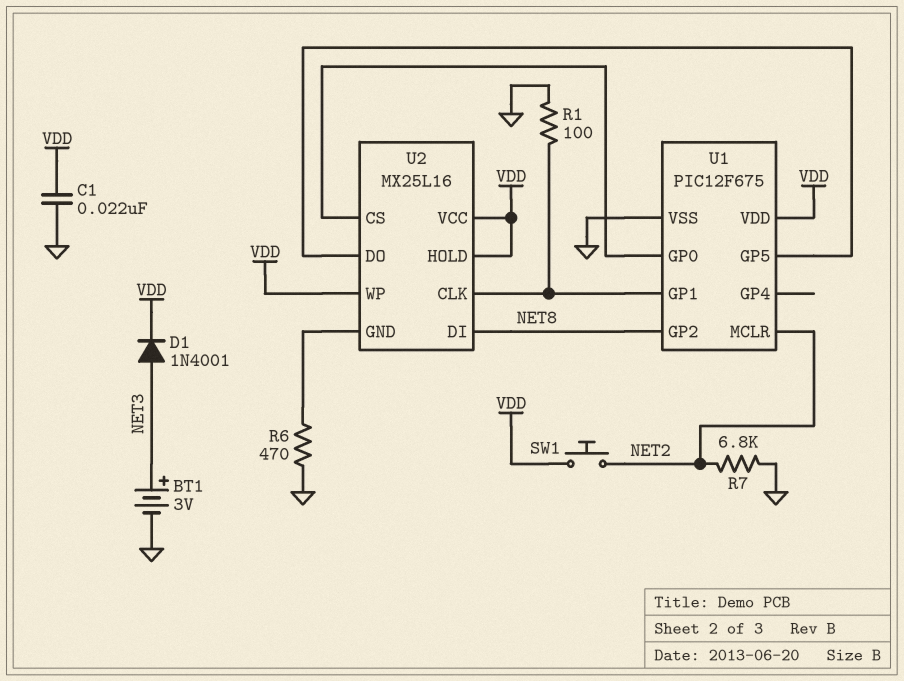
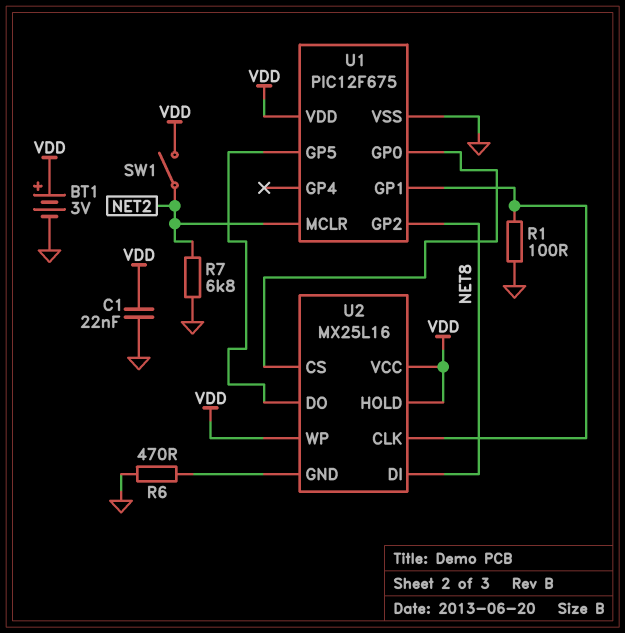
BT1: 3V (plus NET3, minus GND) -> 3V (plus VDD, minus GND)
D1: diode 1N4001 (A NET3, K VDD) -> none
SW1: button (NET2, VDD) -> switch (NET2, VDD)

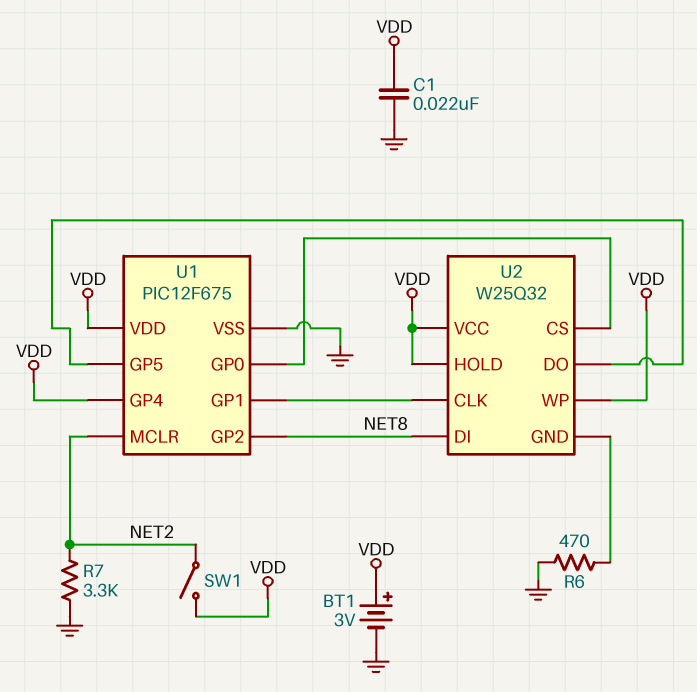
R1: 100 (GND, U1/GP1) -> none
R7: 6.8k (GND, NET2) -> 3.3k (GND, NET2)
U1 pin GP4: none -> VDD
U2: MX25L16 -> W25Q32

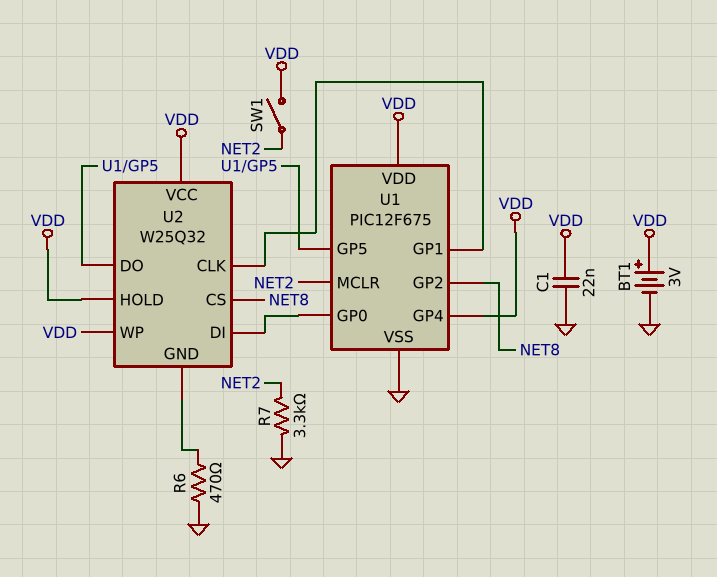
U2 pin CS: U1/GP0 -> NET8
U2 pin DI: NET8 -> U1/GP0

